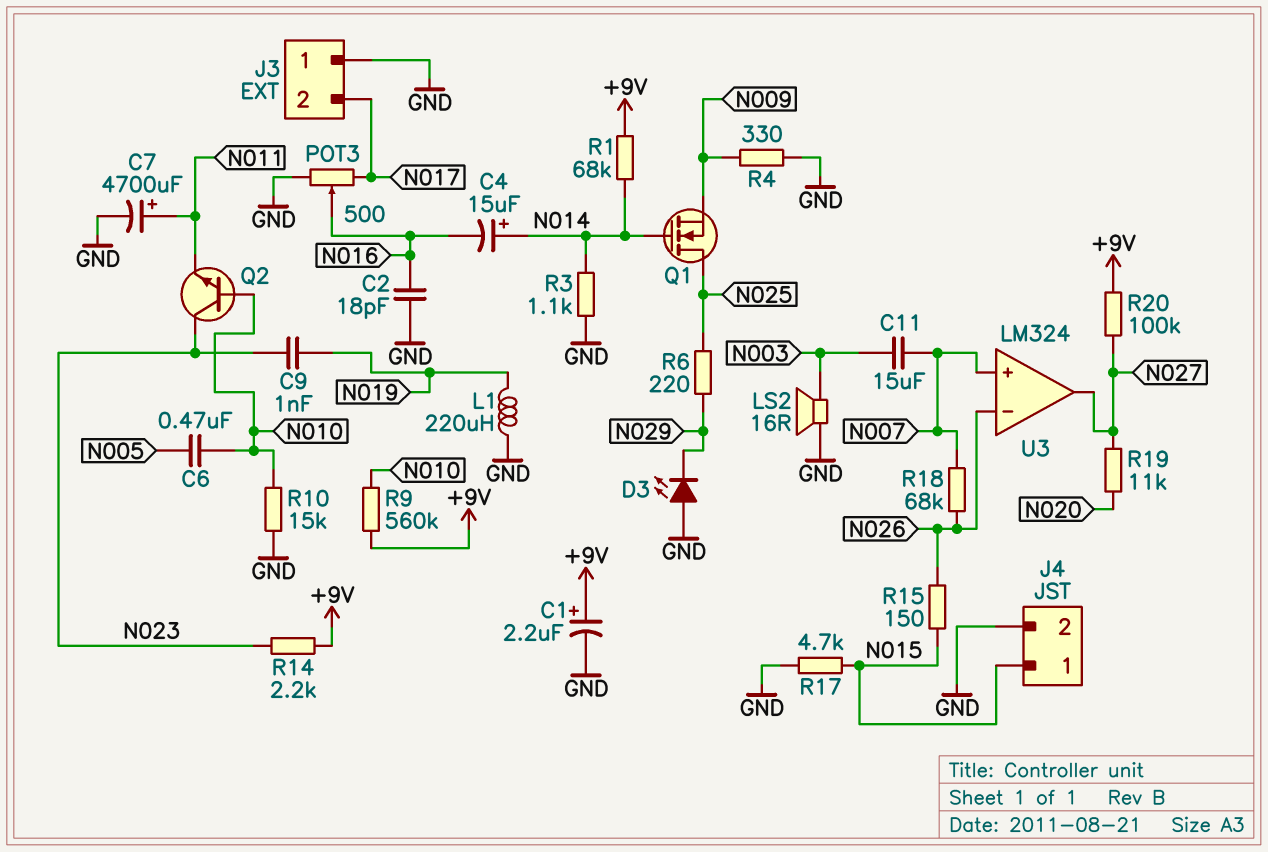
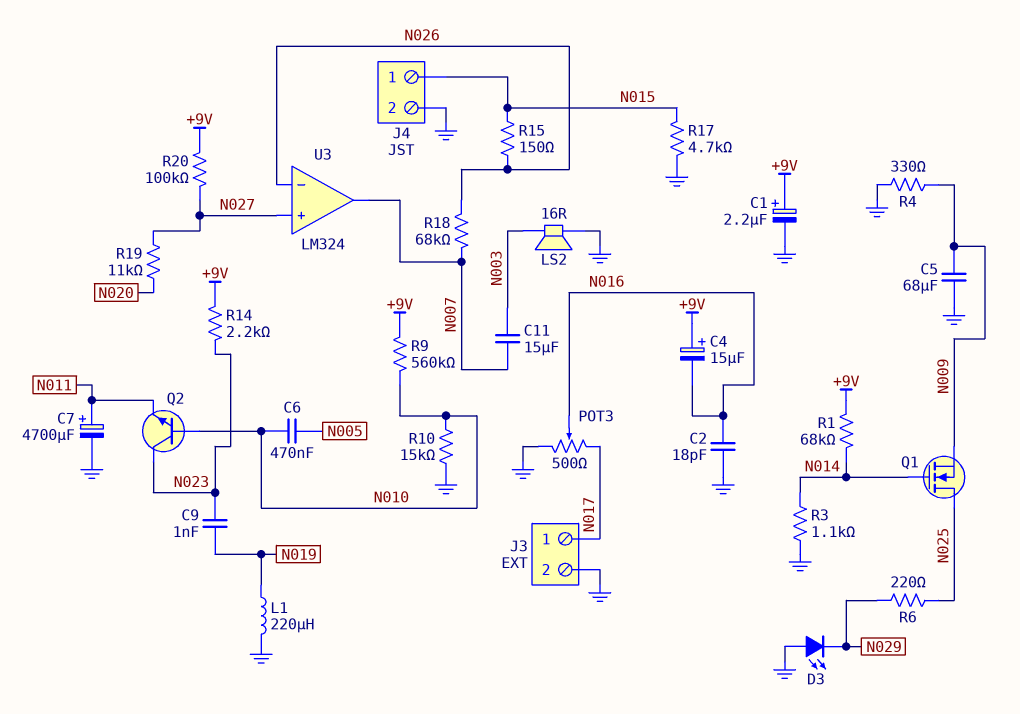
C4: 15uF (plus N014, minus N016) -> 15uF (plus +9V, minus N016)
C5: none -> 68uF (GND, N009)
J3 pin 1: GND -> N017
J3 pin 2: N017 -> GND
U3 pin in+: N007 -> N027
U3 pin out: N027 -> N007

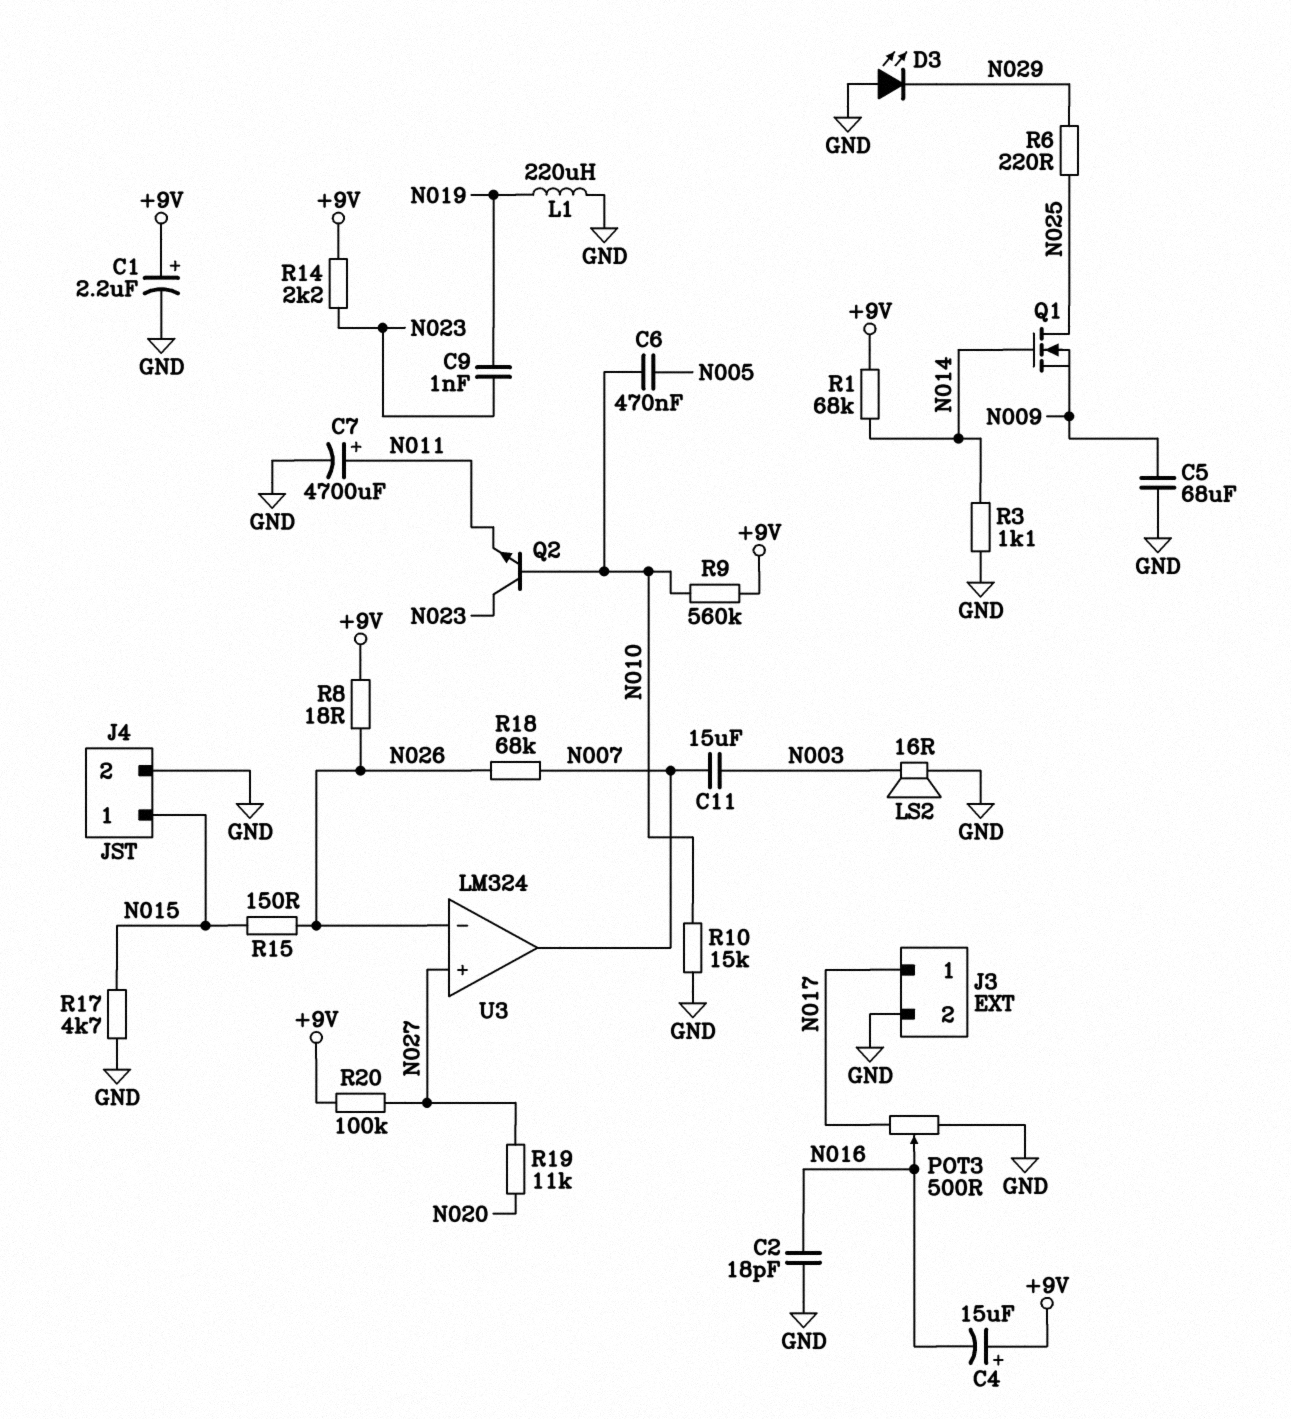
R4: 330 (GND, N009) -> none
R8: none -> 18 (+9V, N026)

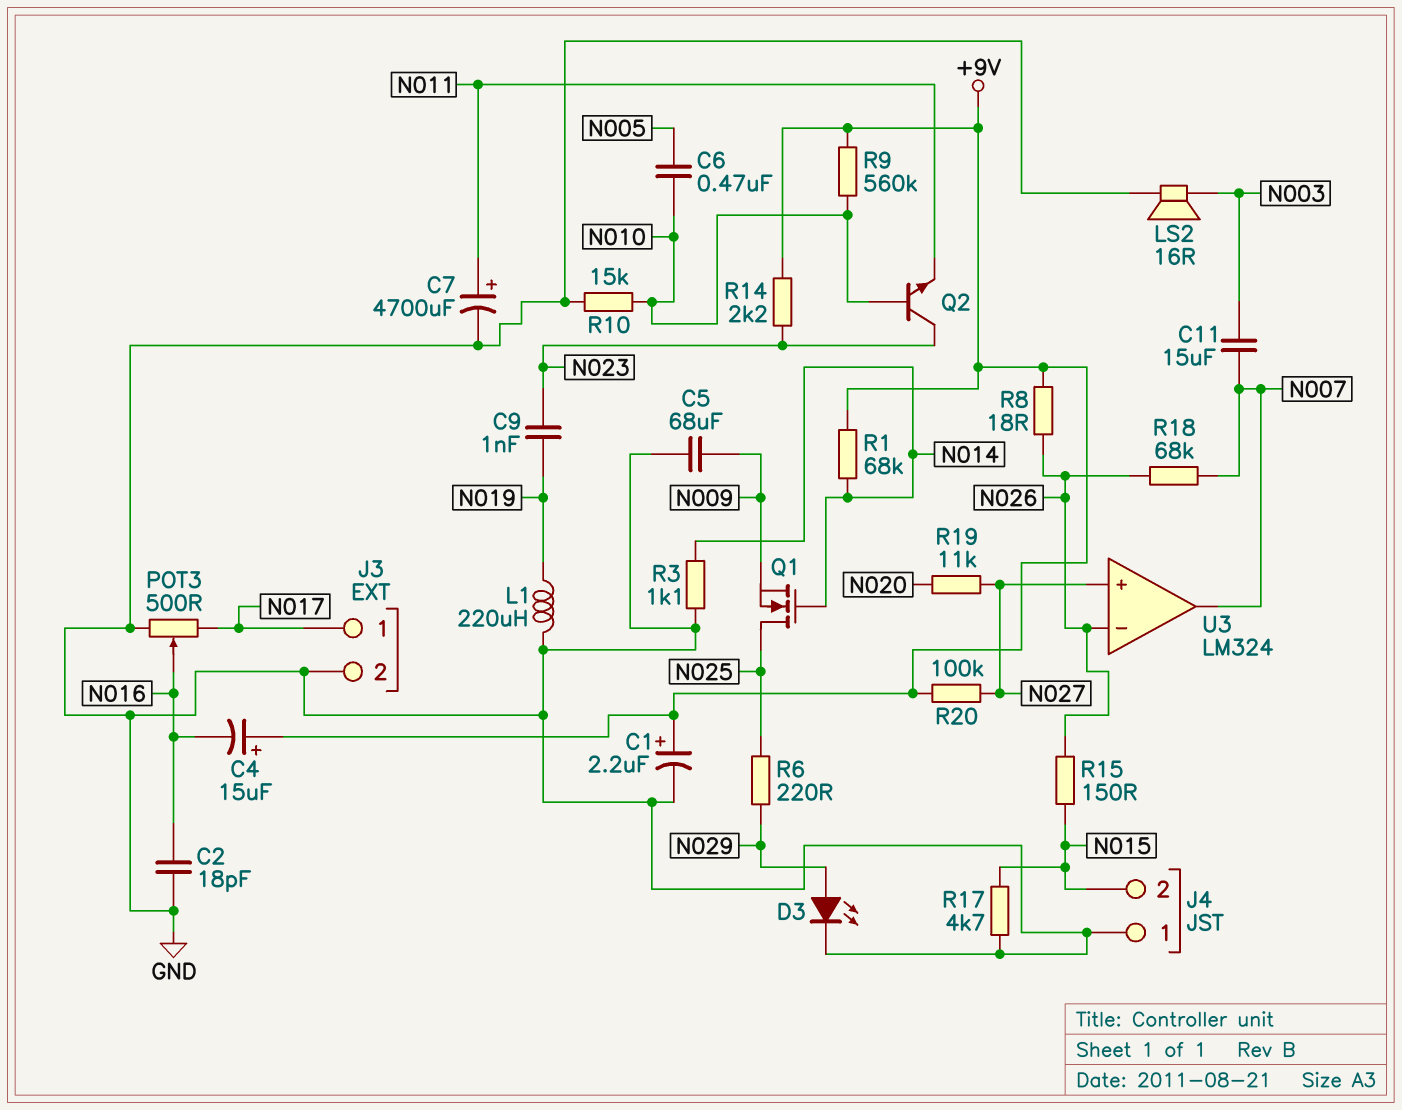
D3: LED (A GND, K N029) -> LED (A N029, K GND)
J4 pin 1: N015 -> GND
J4 pin 2: GND -> N015

